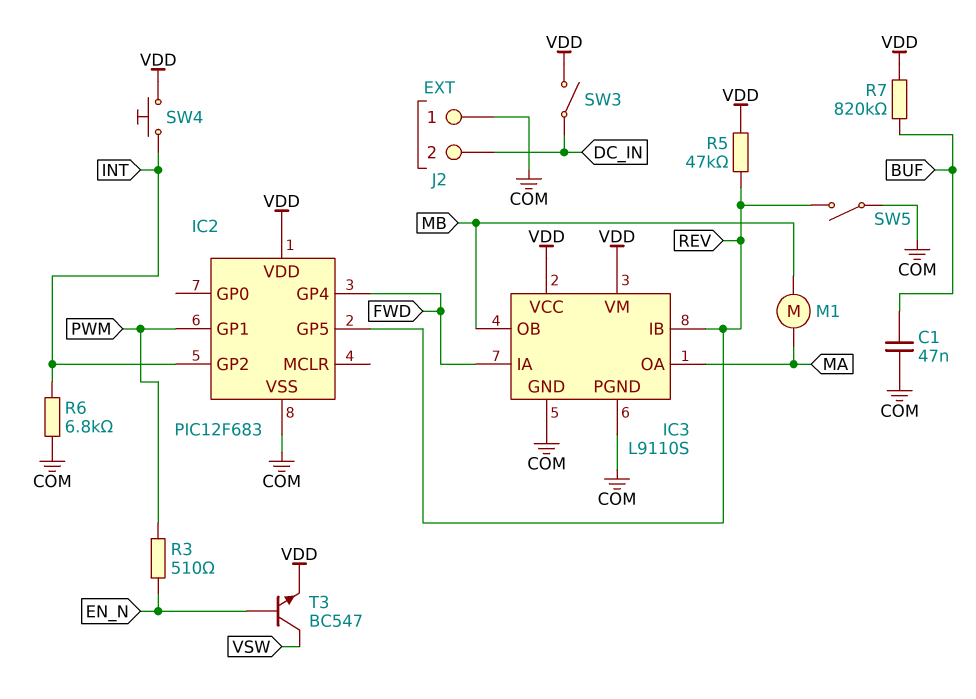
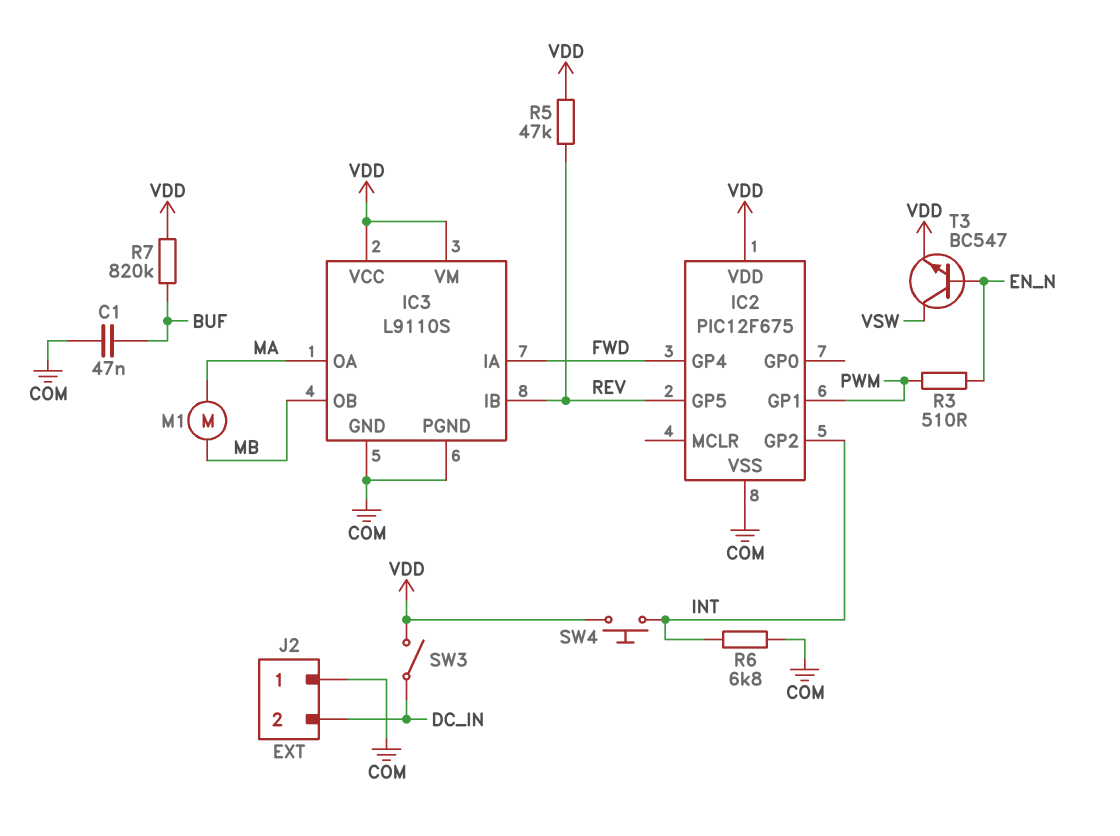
IC2: PIC12F683 -> PIC12F675
SW5: switch (COM, REV) -> none

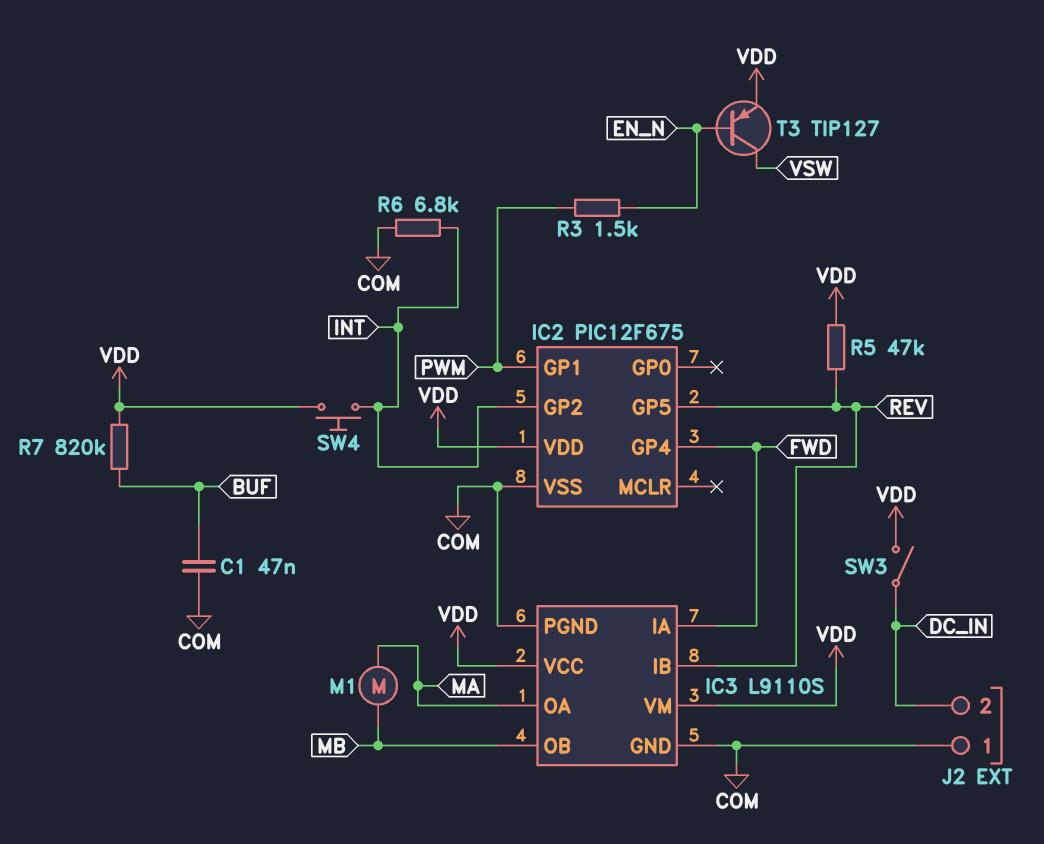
R3: 510 (EN_N, PWM) -> 1.5k (EN_N, PWM)
T3: NPN BC547 (B EN_N, C VSW, E VDD) -> PNP TIP127 (B EN_N, C VSW, E VDD)

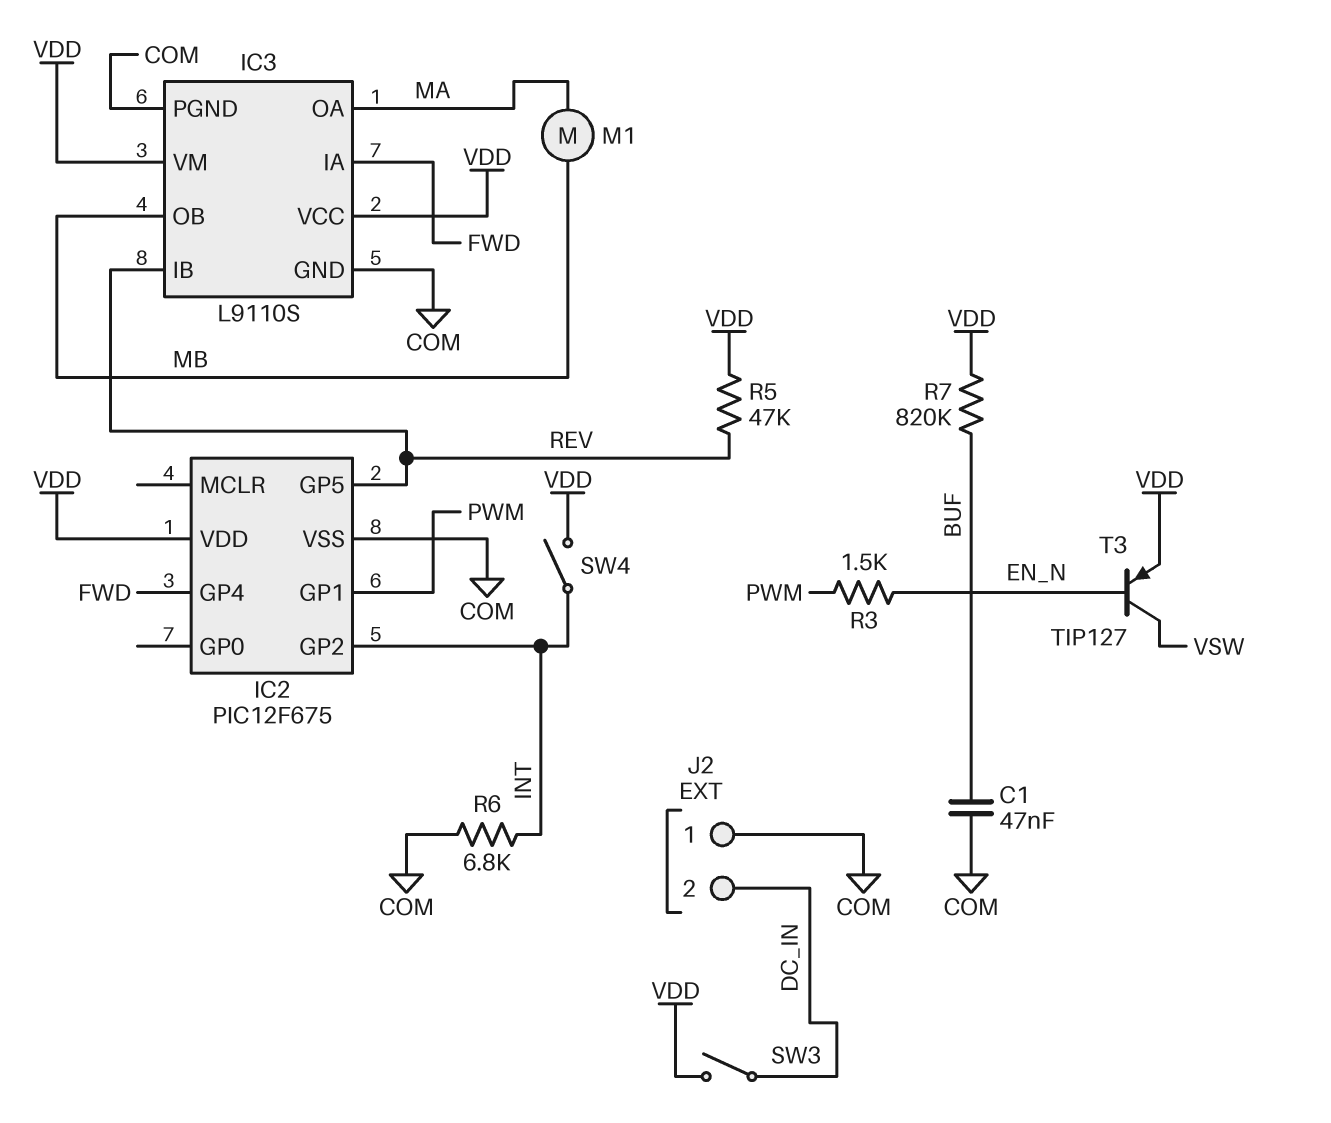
SW4: button (INT, VDD) -> switch (INT, VDD)

